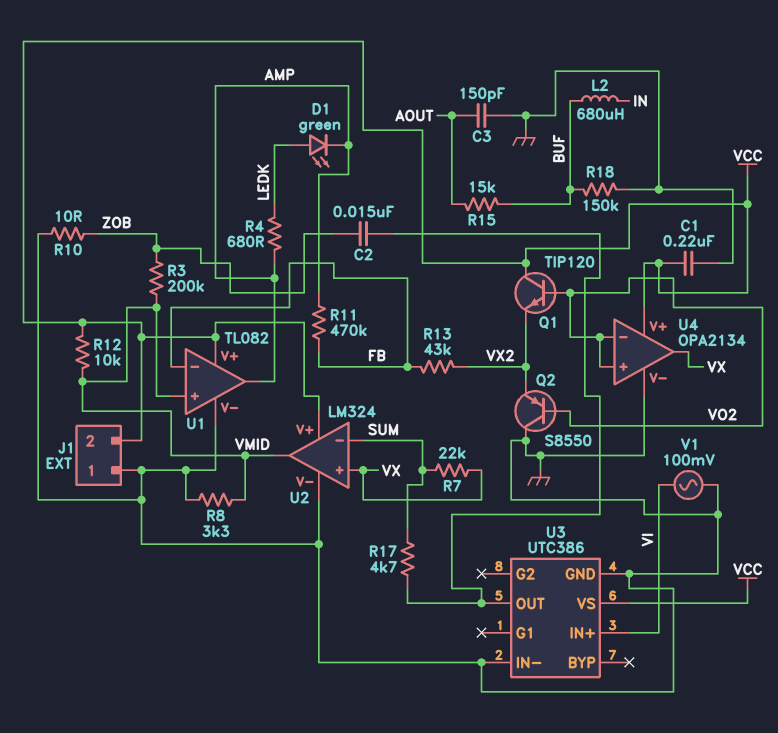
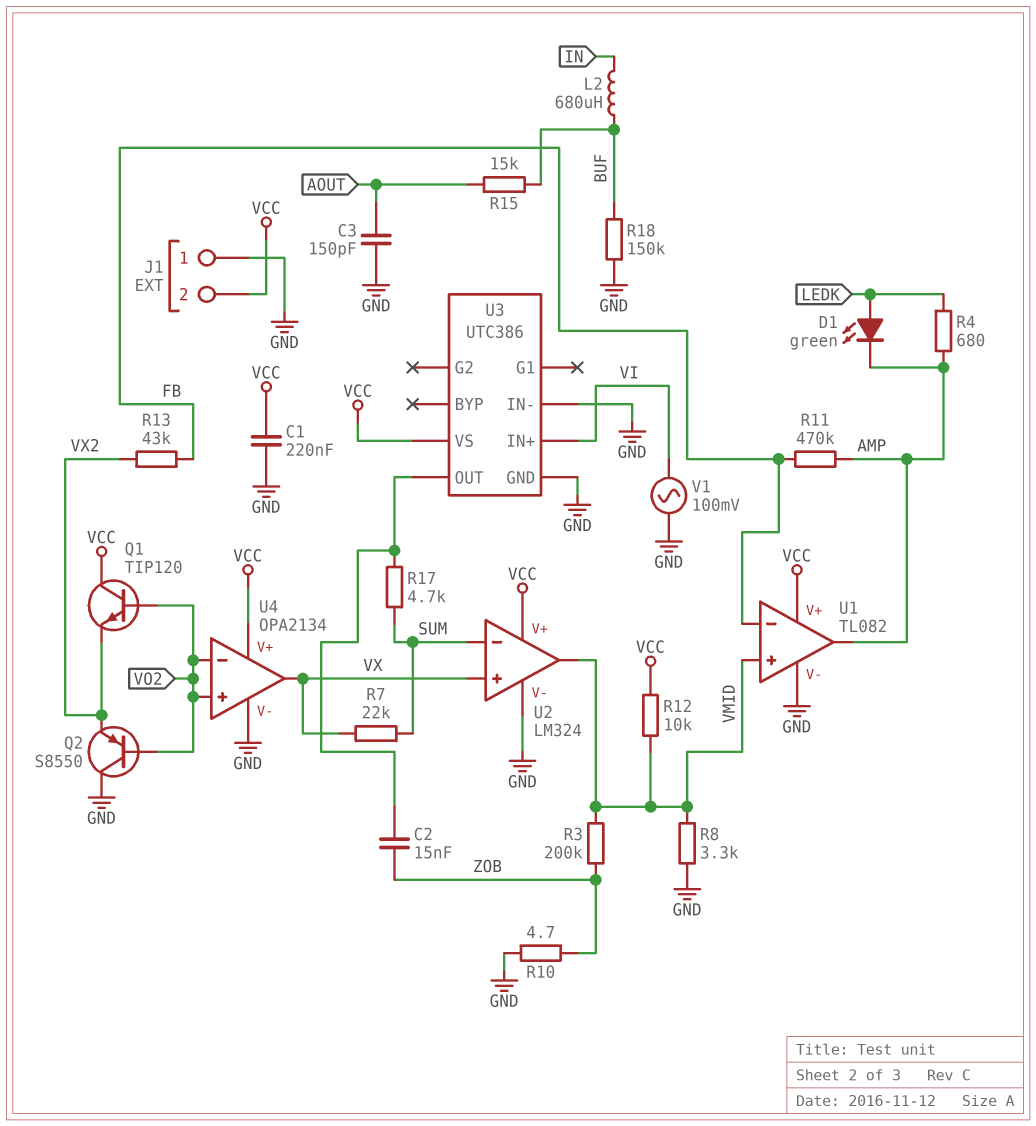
R10: 10 (GND, ZOB) -> 4.7 (GND, ZOB)

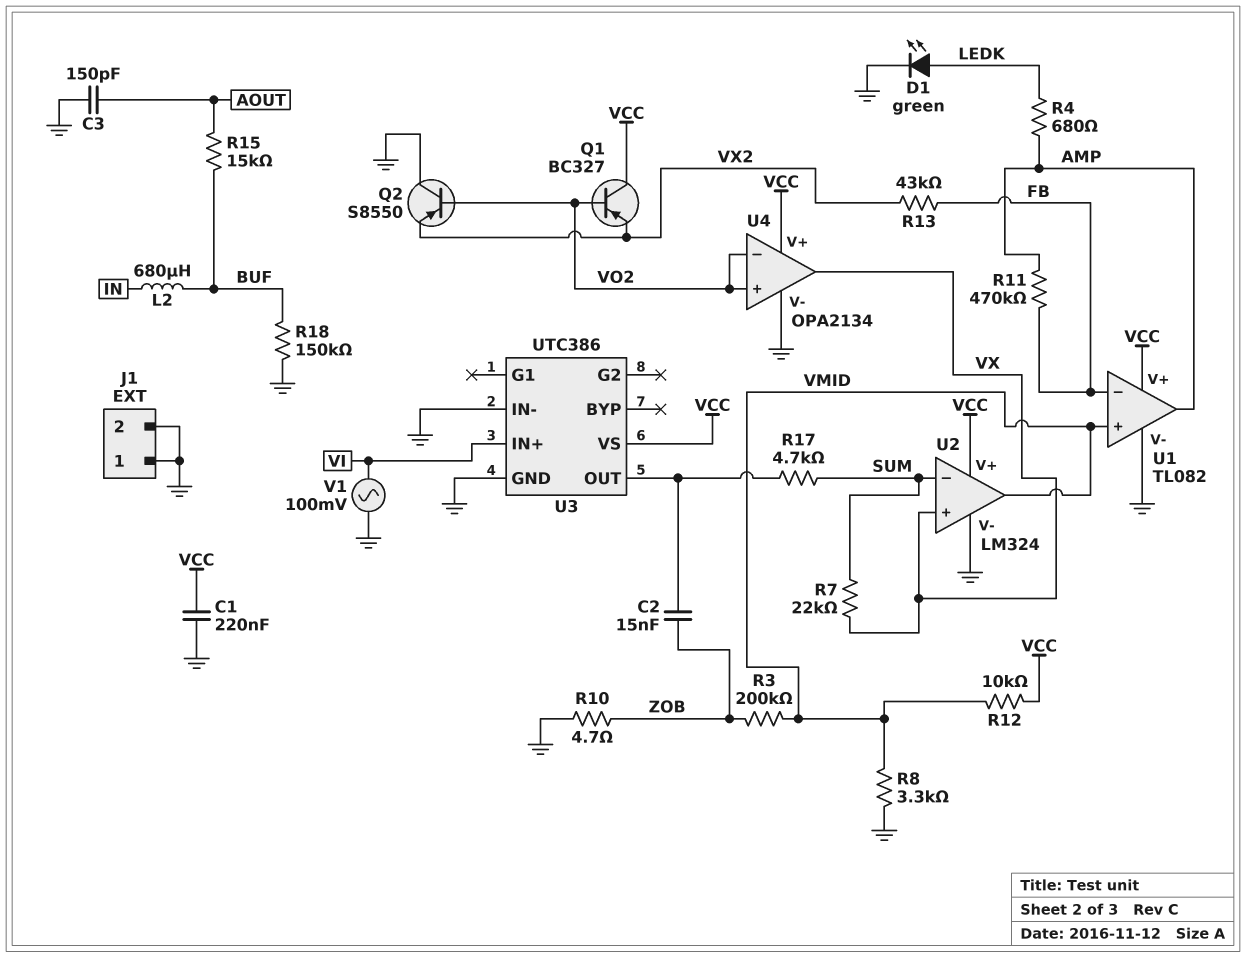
D1: LED green (A LEDK, K AMP) -> LED green (A LEDK, K GND)
J1 pin 2: VCC -> GND
Q1: NPN TIP120 (B VO2, C VCC, E VX2) -> PNP BC327 (B VO2, C VCC, E VX2)

